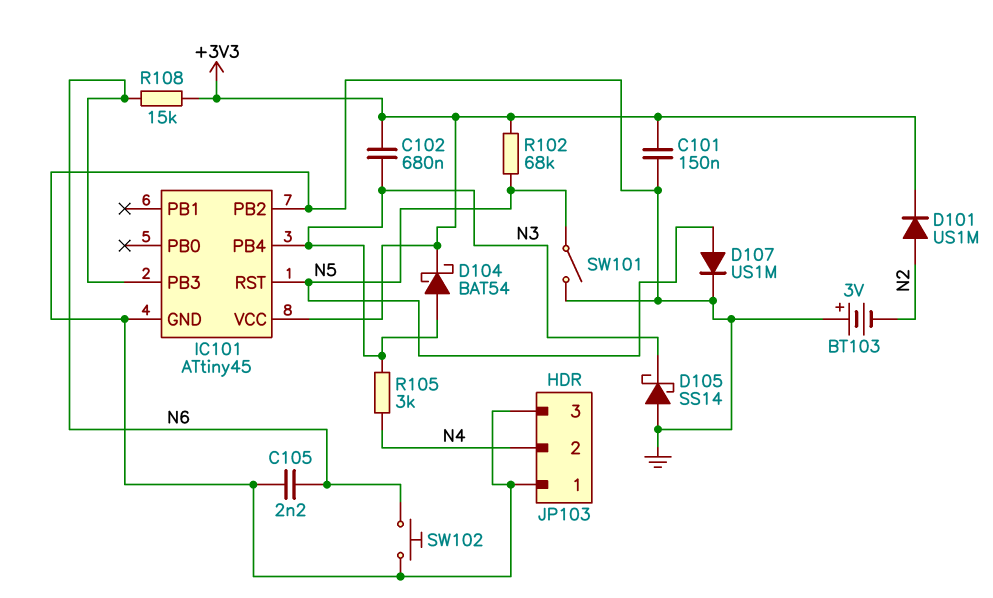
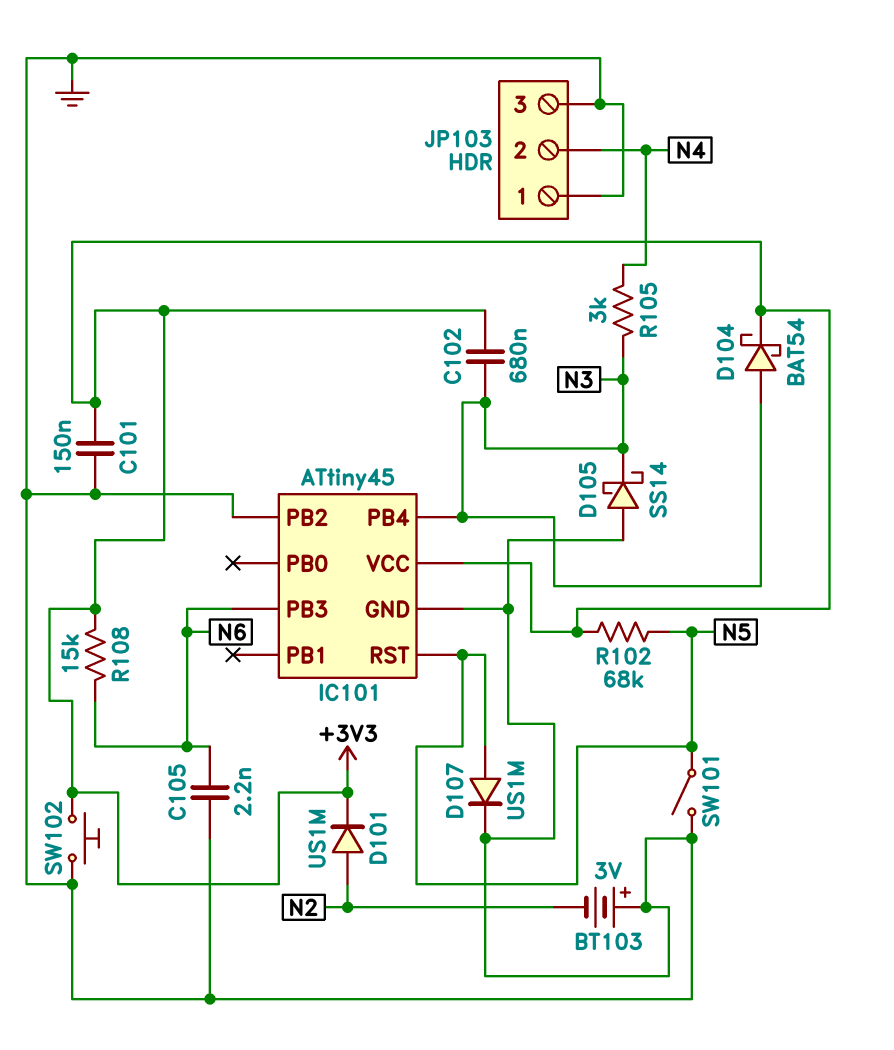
SW102: button (GND, N6) -> button (+3V3, GND)

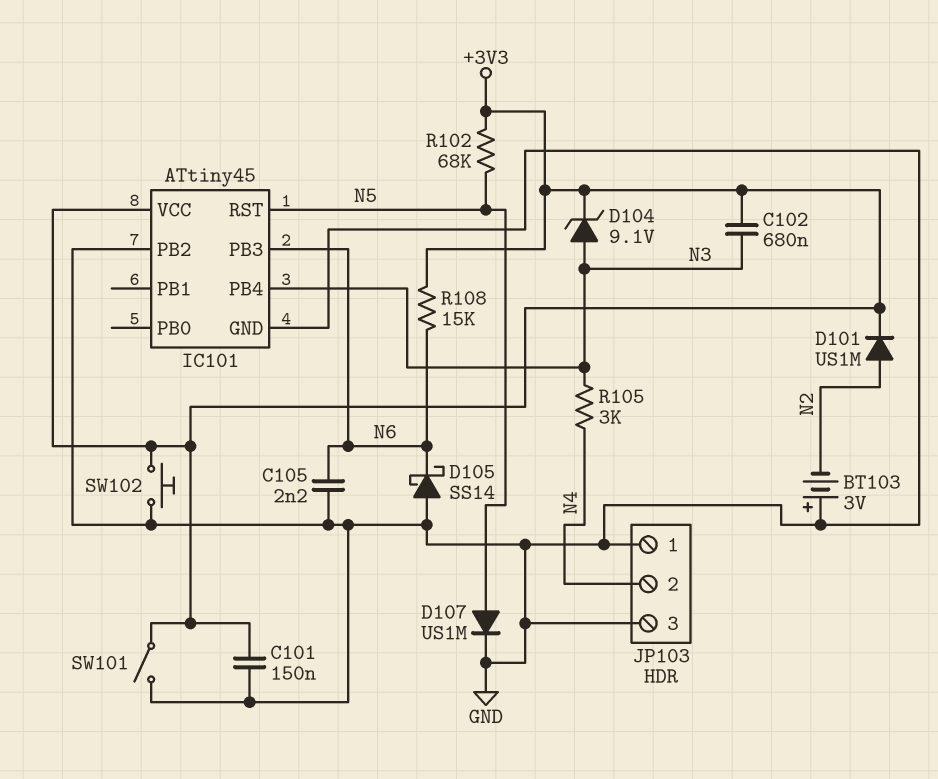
D104: schottky BAT54 (A N3, K +3V3) -> zener 9.1V (A N3, K +3V3)
D105: schottky SS14 (A GND, K N3) -> schottky SS14 (A GND, K N6)
SW101: switch (GND, N5) -> switch (+3V3, GND)

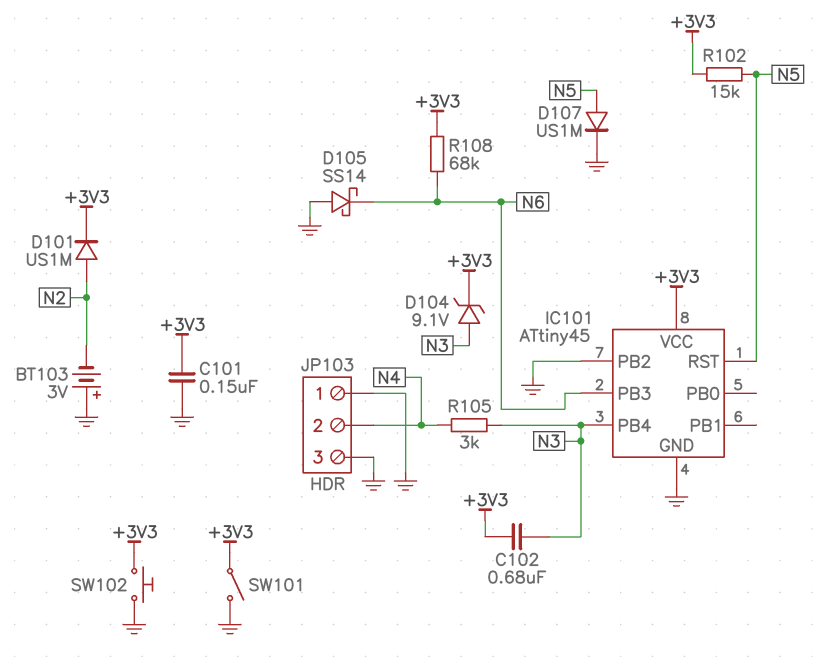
C105: 2.2nF (GND, N6) -> none
R102: 68k (+3V3, N5) -> 15k (+3V3, N5)
R108: 15k (+3V3, N6) -> 68k (+3V3, N6)

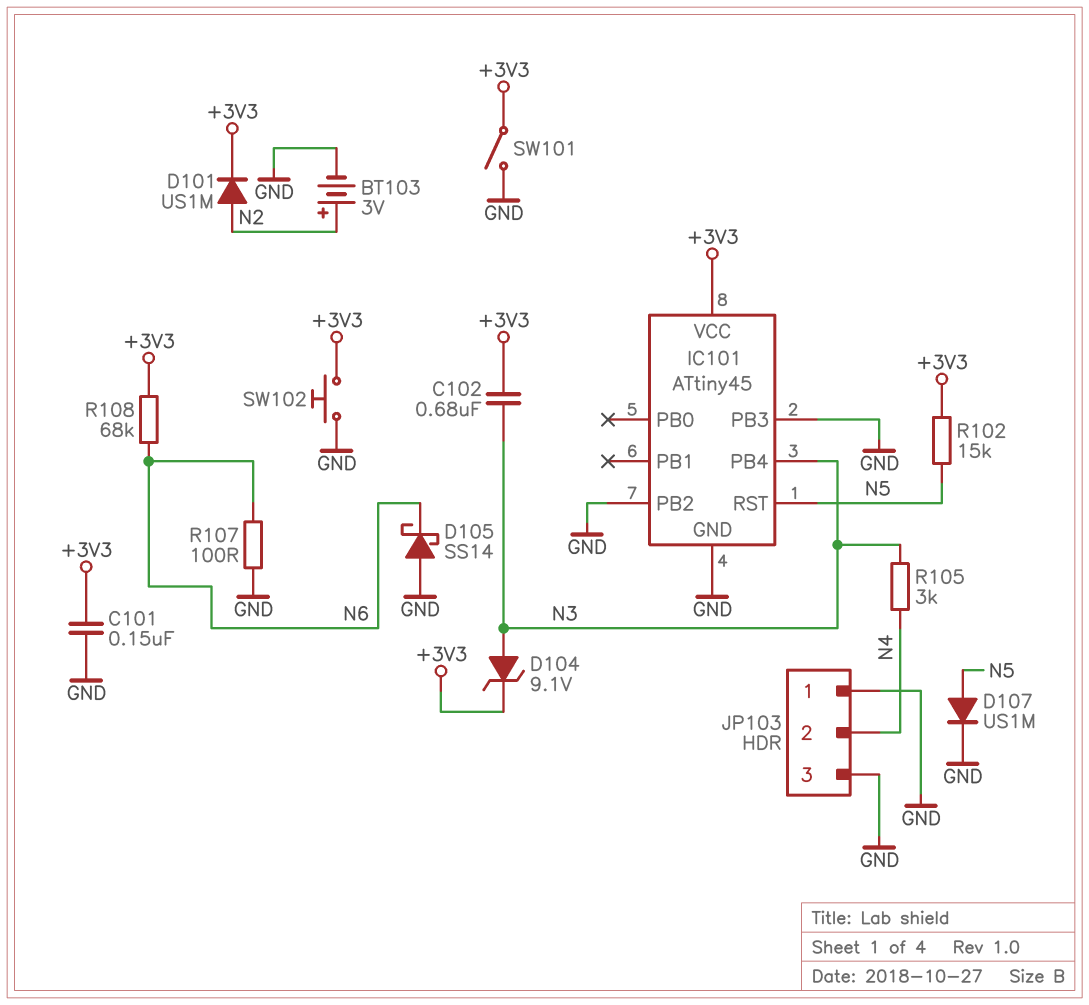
BT103: 3V (plus GND, minus N2) -> 3V (plus N2, minus GND)
IC101 pin PB3: N6 -> GND
R107: none -> 100 (GND, N6)

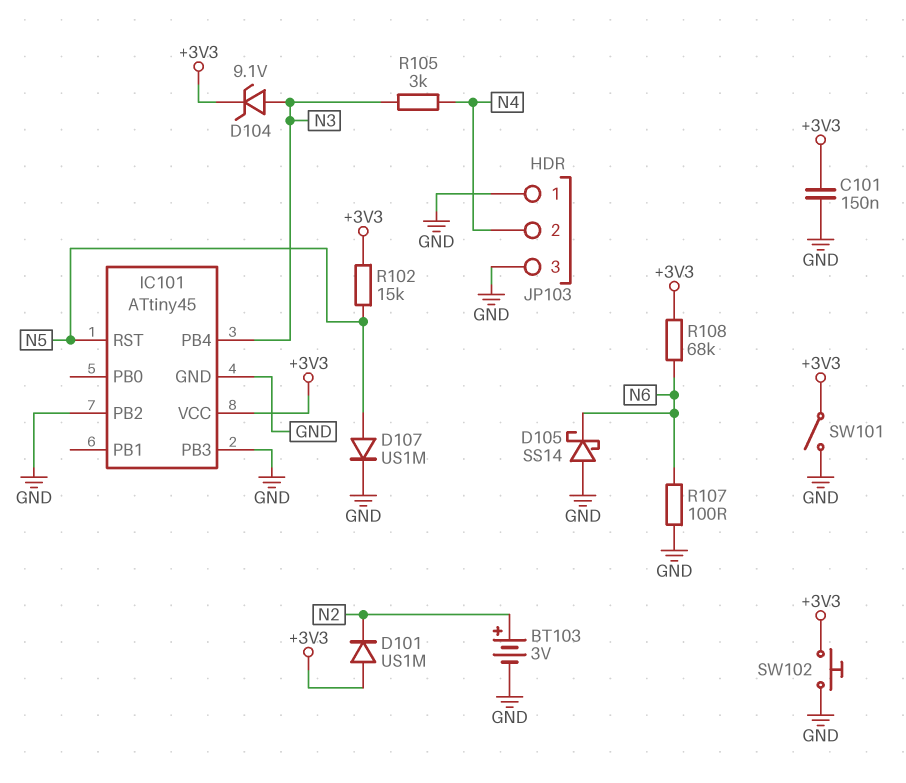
C102: 680nF (+3V3, N3) -> none
D101: diode US1M (A N2, K +3V3) -> diode US1M (A +3V3, K N2)

